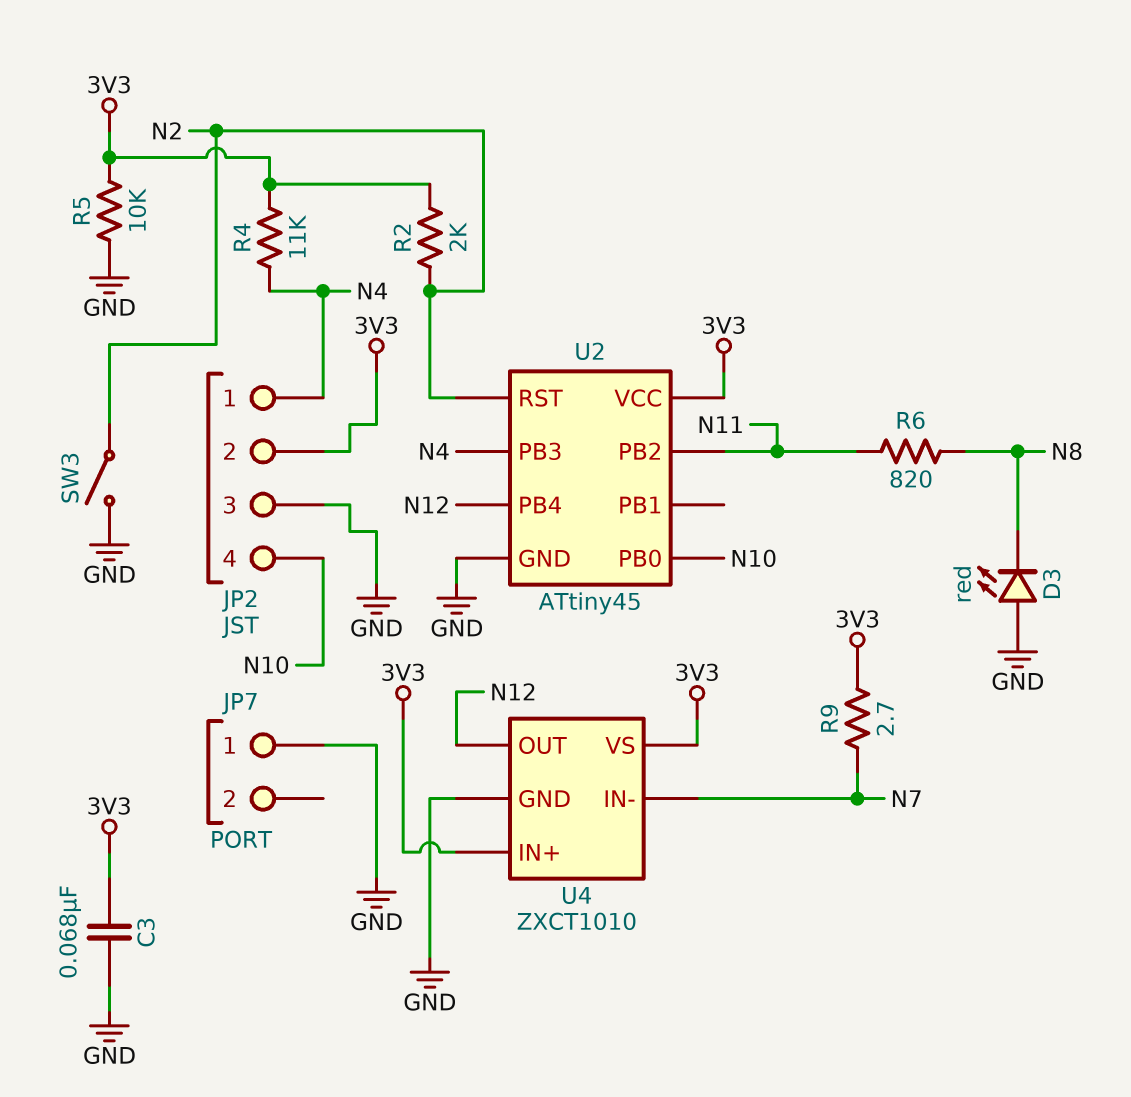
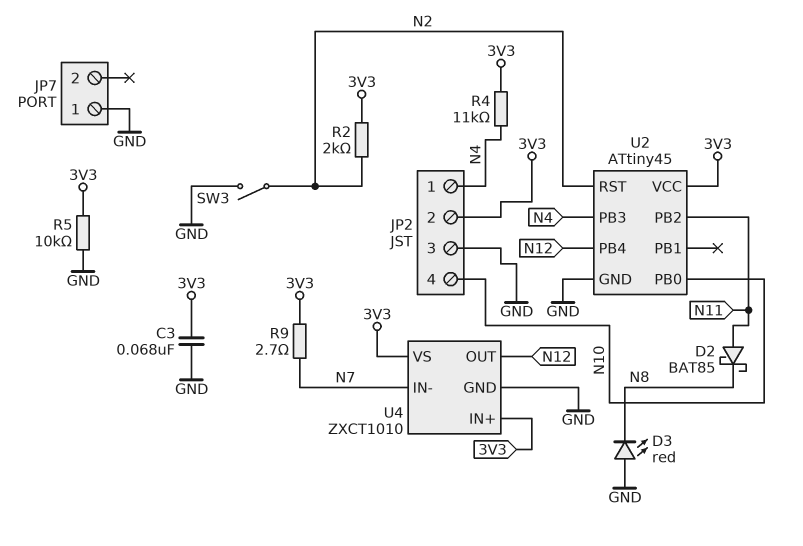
D2: none -> schottky BAT85 (A N11, K N8)
R6: 820 (N8, N11) -> none

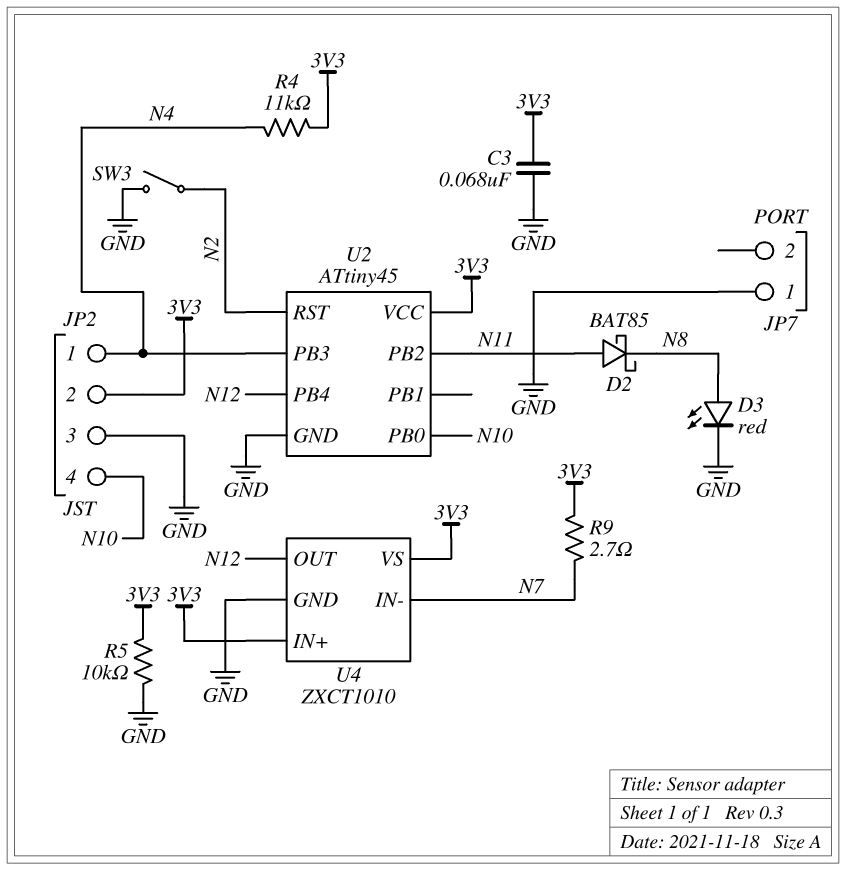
D3: LED red (A GND, K N8) -> LED red (A N8, K GND)
R2: 2k (3V3, N2) -> none

